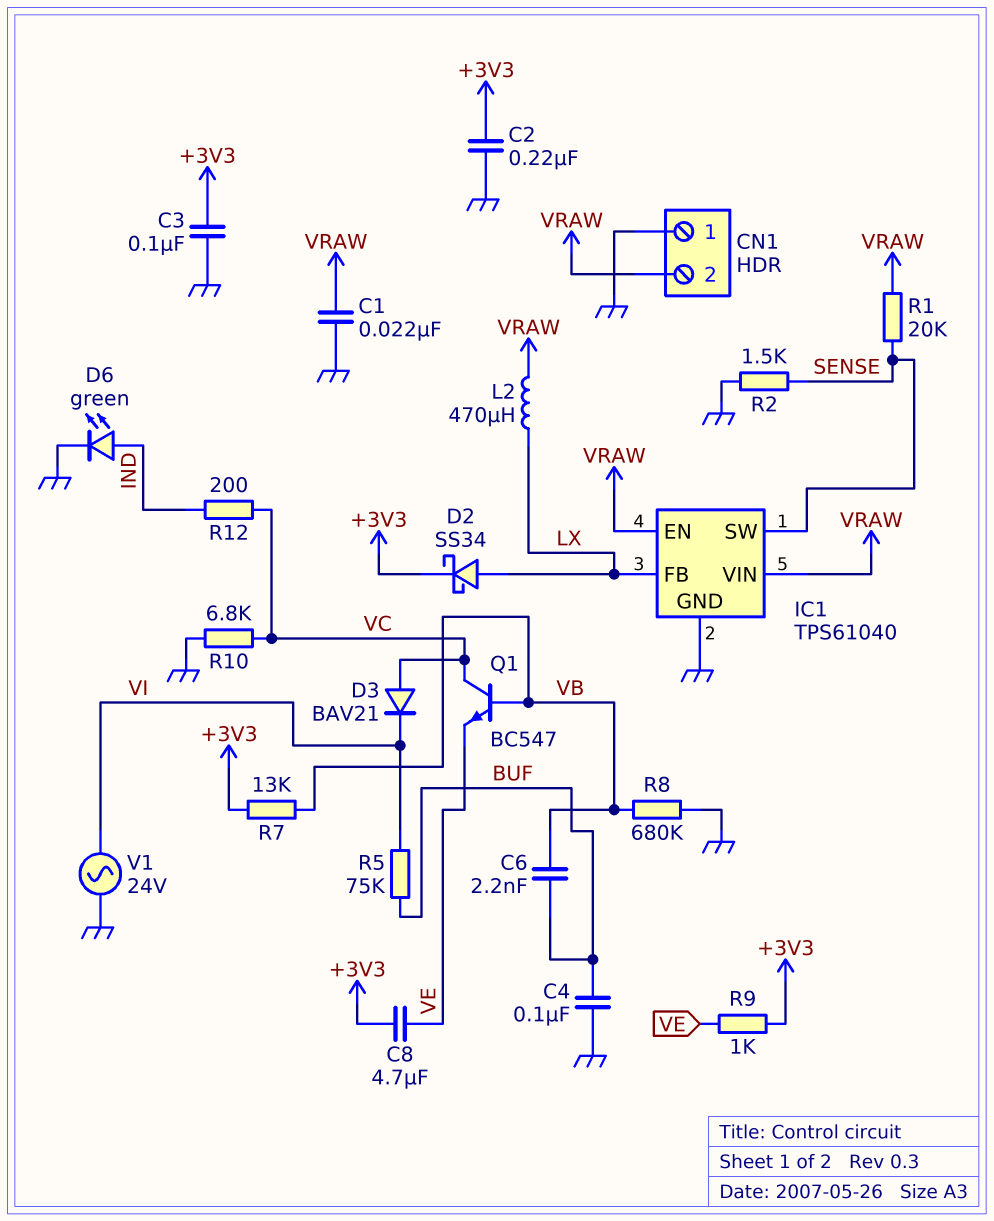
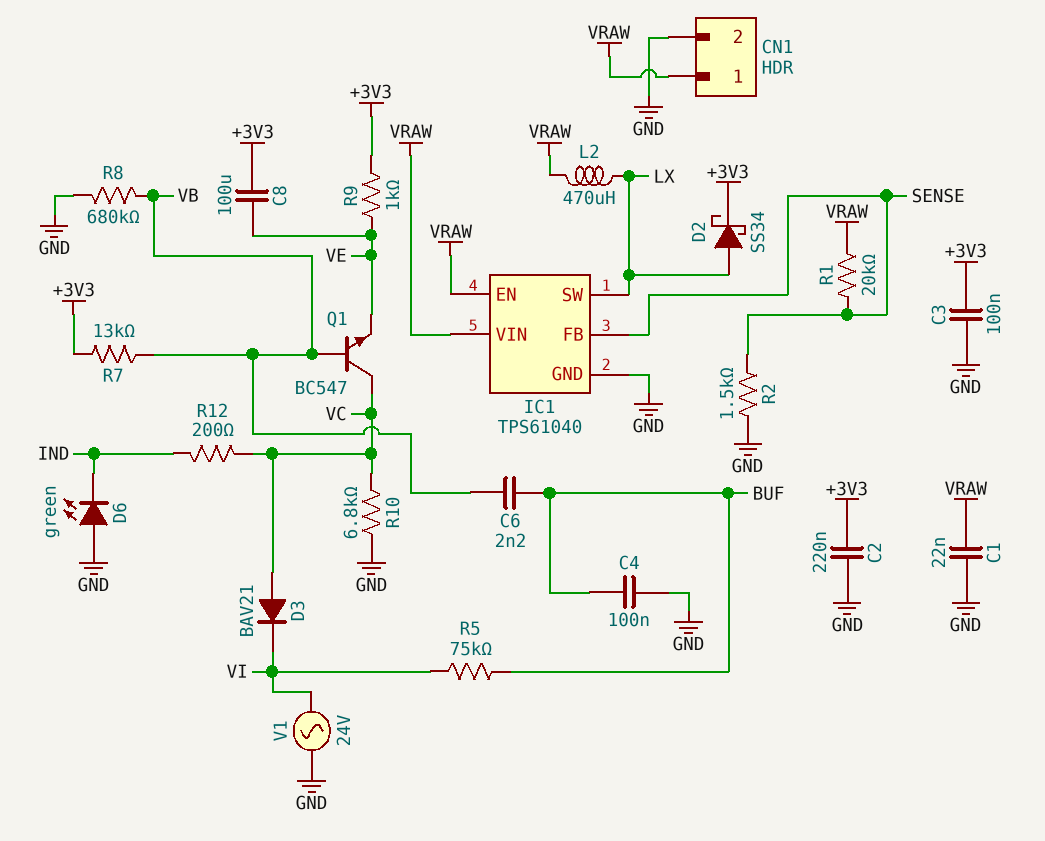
C8: 4.7uF (+3V3, VE) -> 100uF (+3V3, VE)
CN1 pin 1: GND -> VRAW
CN1 pin 2: VRAW -> GND
D6: LED green (A IND, K GND) -> LED green (A GND, K IND)
IC1 pin FB: LX -> SENSE
IC1 pin SW: SENSE -> LX

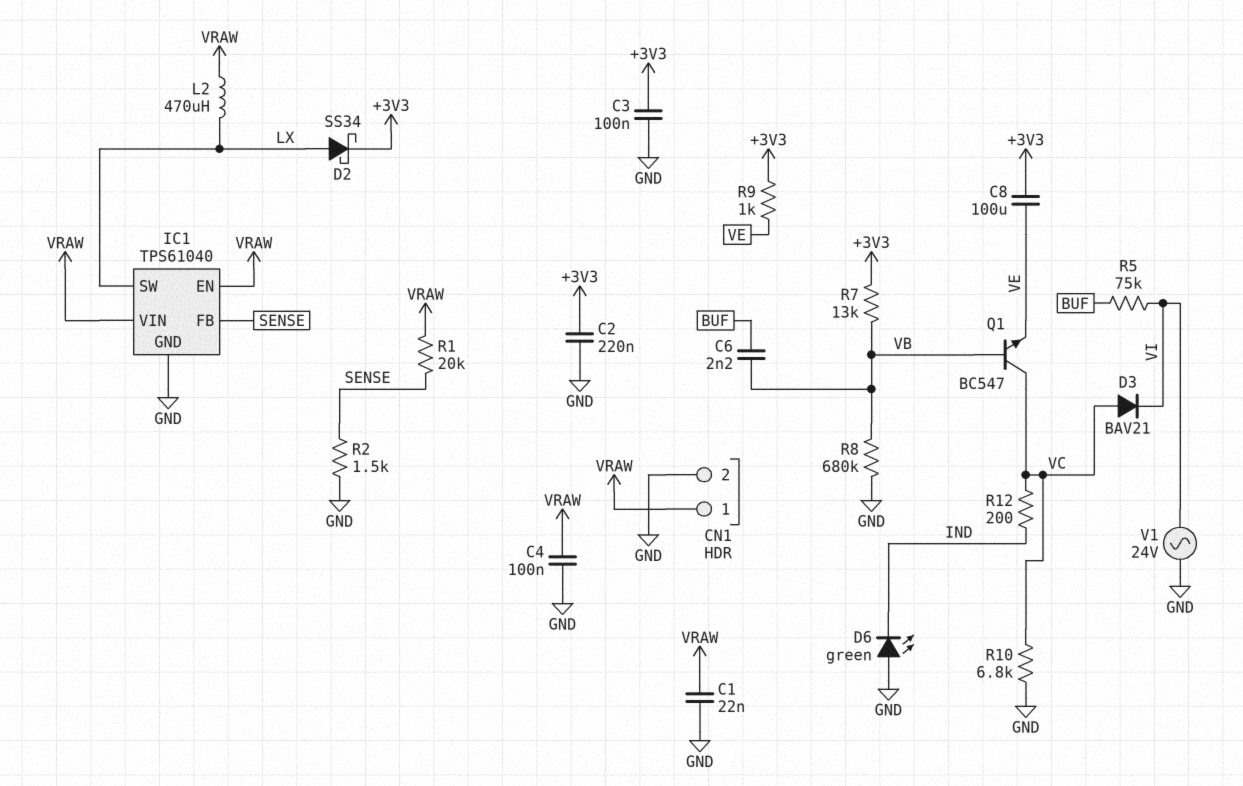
C4: 100nF (BUF, GND) -> 100nF (GND, VRAW)

